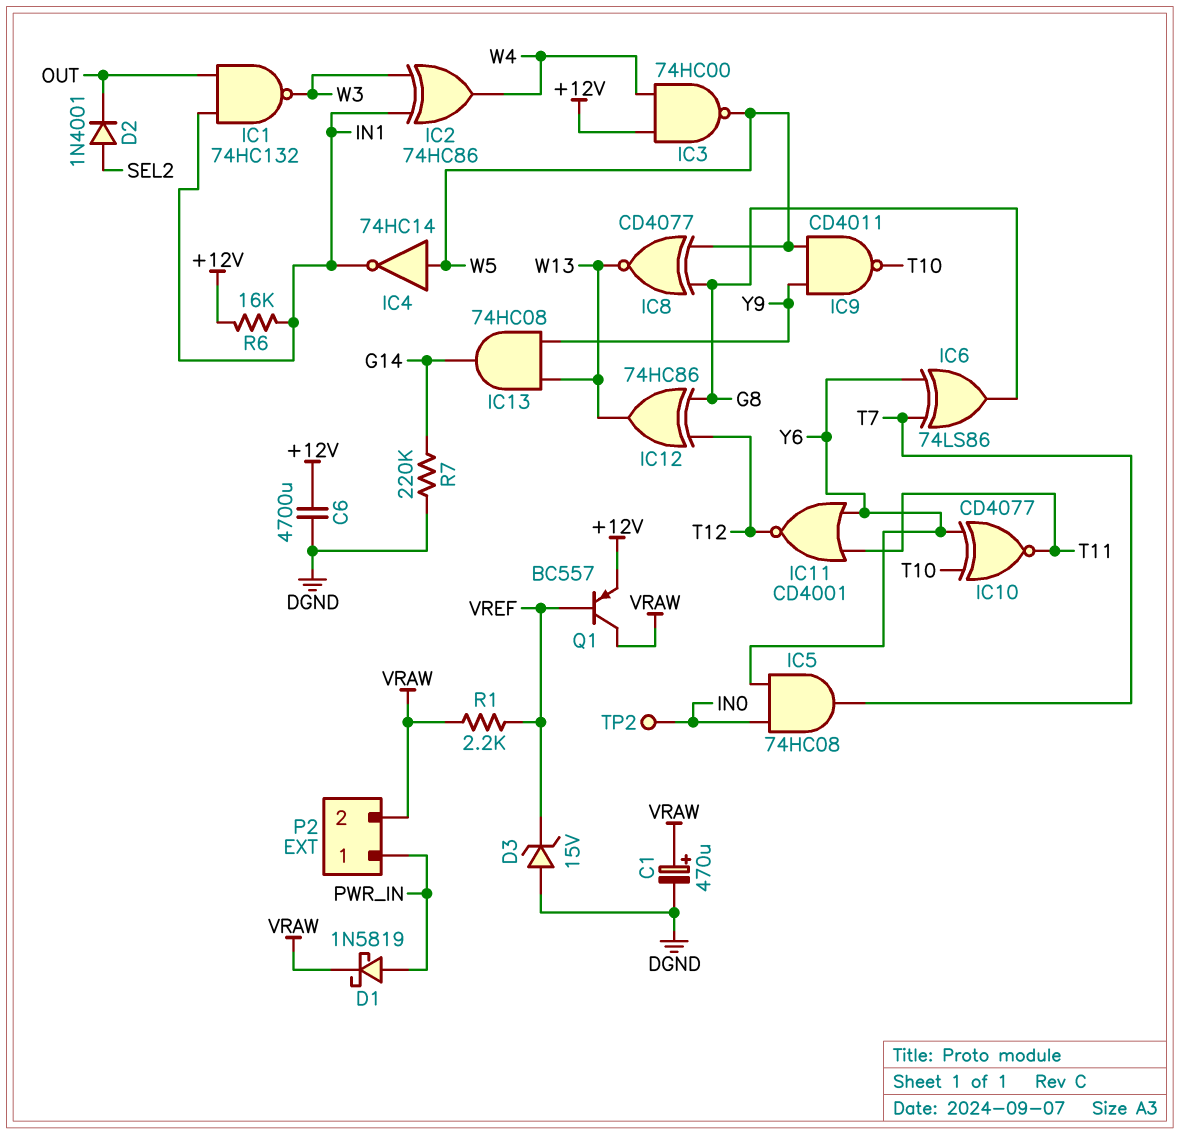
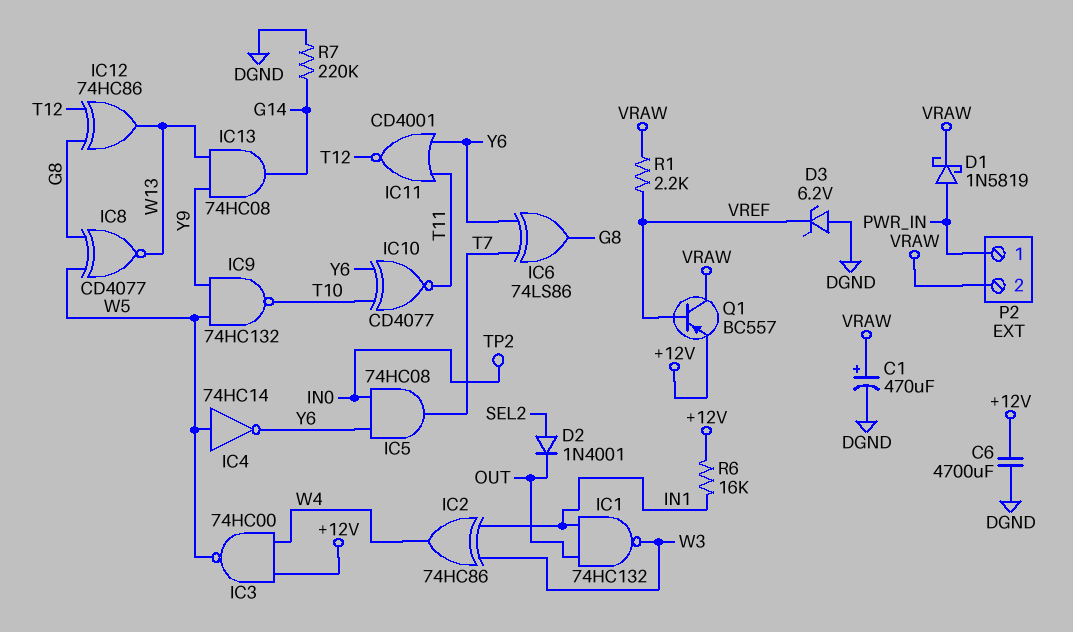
D3: zener 15V (A DGND, K VREF) -> zener 6.2V (A DGND, K VREF)
IC4: NOT 74HC14 (in W5, out IN1) -> NOT 74HC14 (in W5, out Y6)
IC9: NAND CD4011 (in W5, in Y9, out T10) -> NAND 74HC132 (in W5, in Y9, out T10)

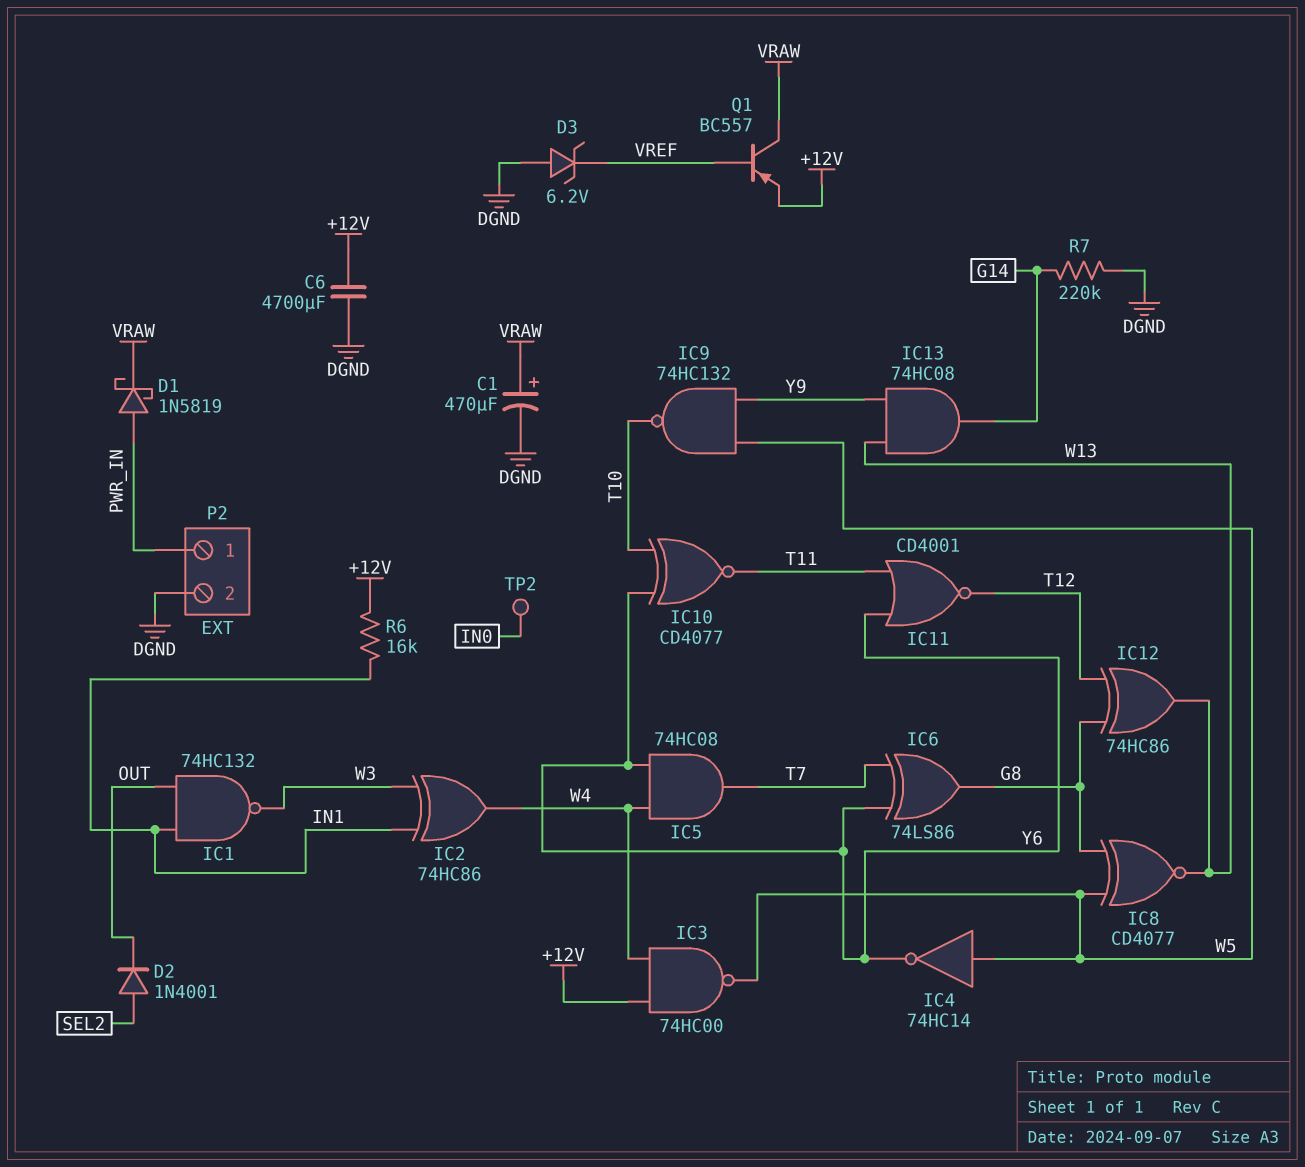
IC5: AND 74HC08 (in IN0, in Y6, out T7) -> AND 74HC08 (in W4, in Y6, out T7)
P2 pin 2: VRAW -> DGND
R1: 2.2k (VRAW, VREF) -> none

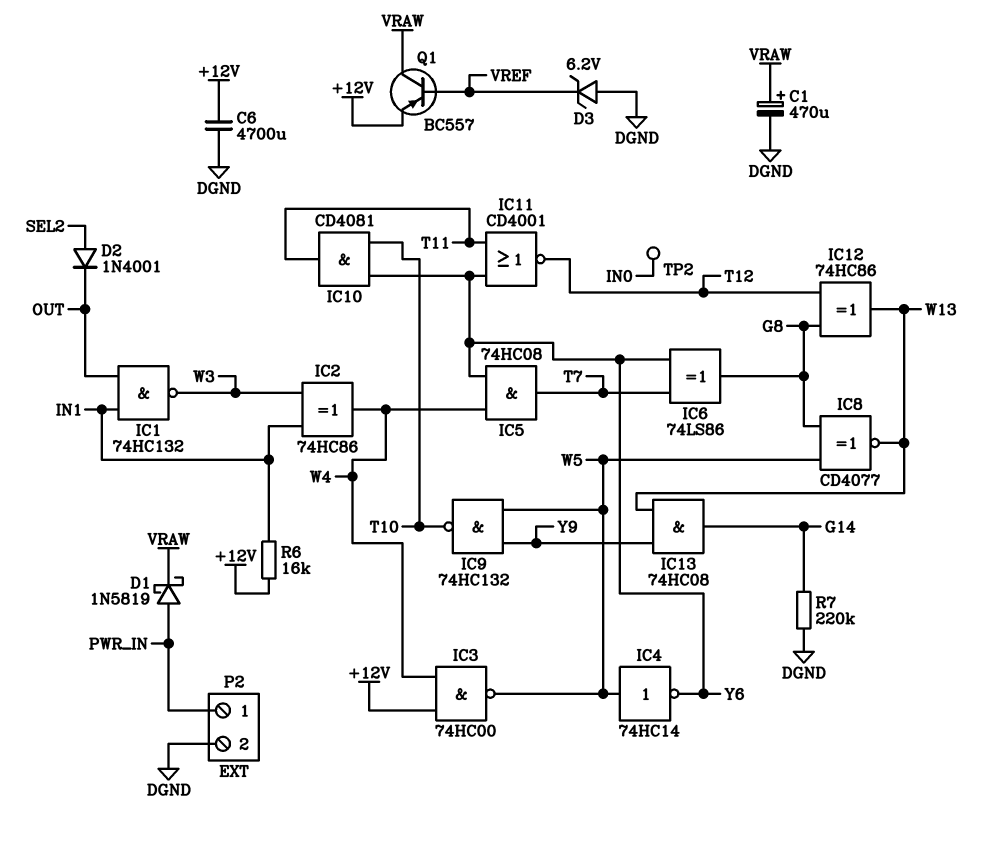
IC10: XNOR CD4077 (in T10, in Y6, out T11) -> AND CD4081 (in T10, in Y6, out T11)

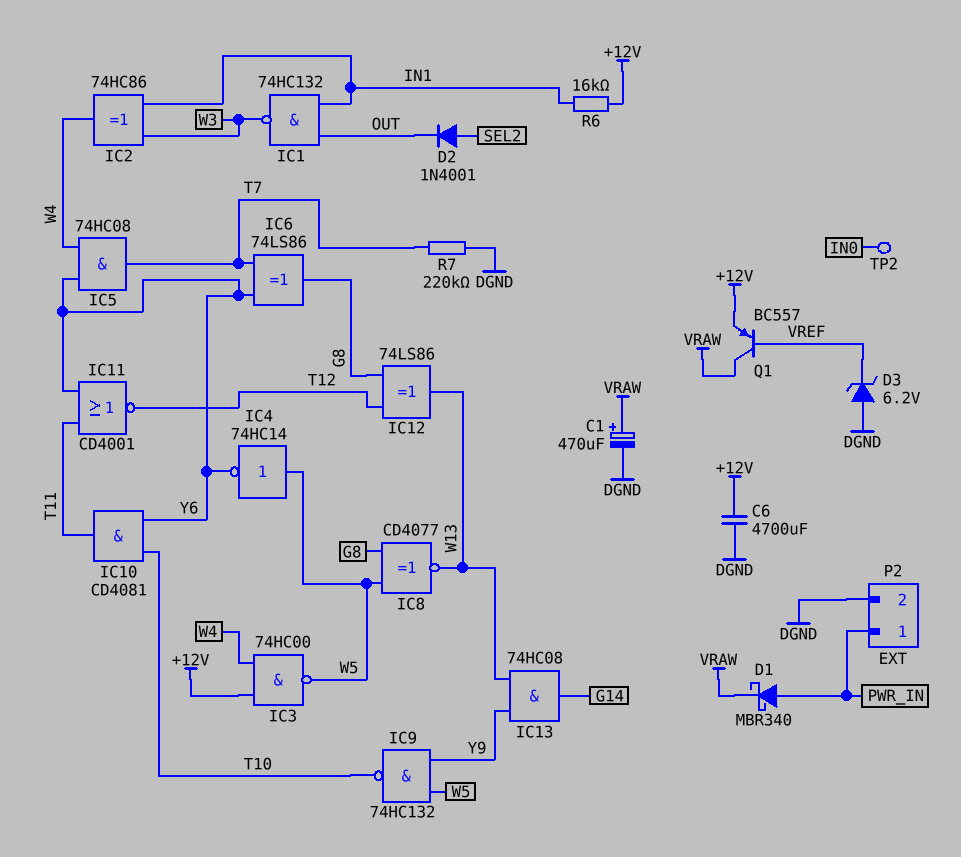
D1: schottky 1N5819 (A PWR_IN, K VRAW) -> schottky MBR340 (A PWR_IN, K VRAW)
IC12: XOR 74HC86 (in G8, in T12, out W13) -> XOR 74LS86 (in G8, in T12, out W13)
R7: 220k (DGND, G14) -> 220k (DGND, T7)

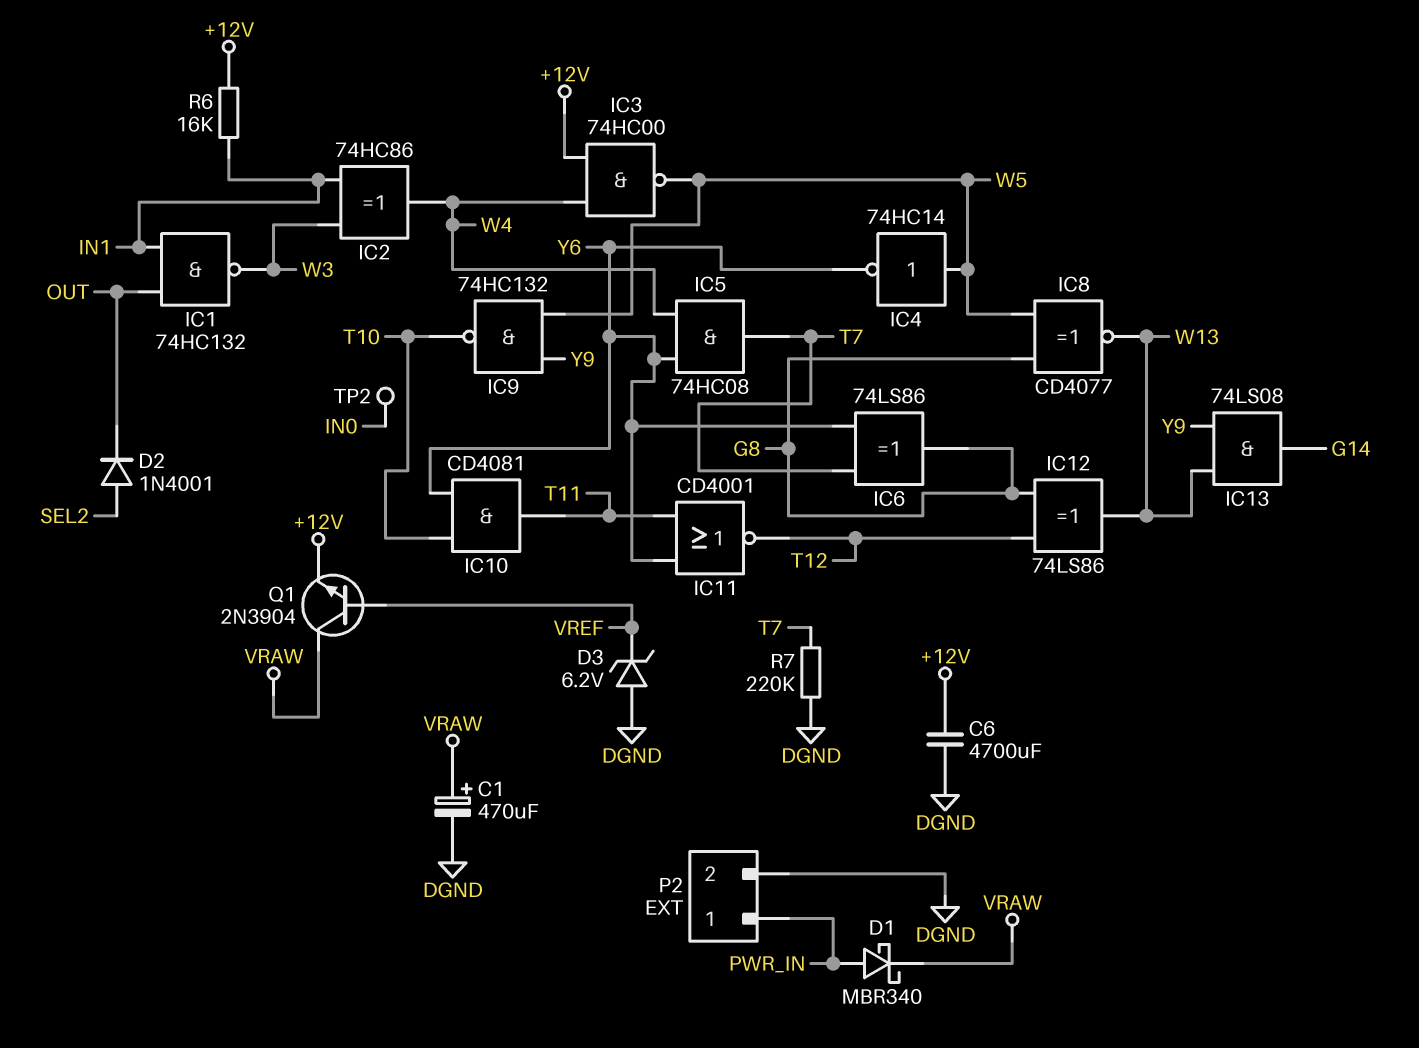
IC13: AND 74HC08 (in W13, in Y9, out G14) -> AND 74LS08 (in W13, in Y9, out G14)
Q1: PNP BC557 (B VREF, C VRAW, E +12V) -> NPN 2N3904 (B VREF, C VRAW, E +12V)

